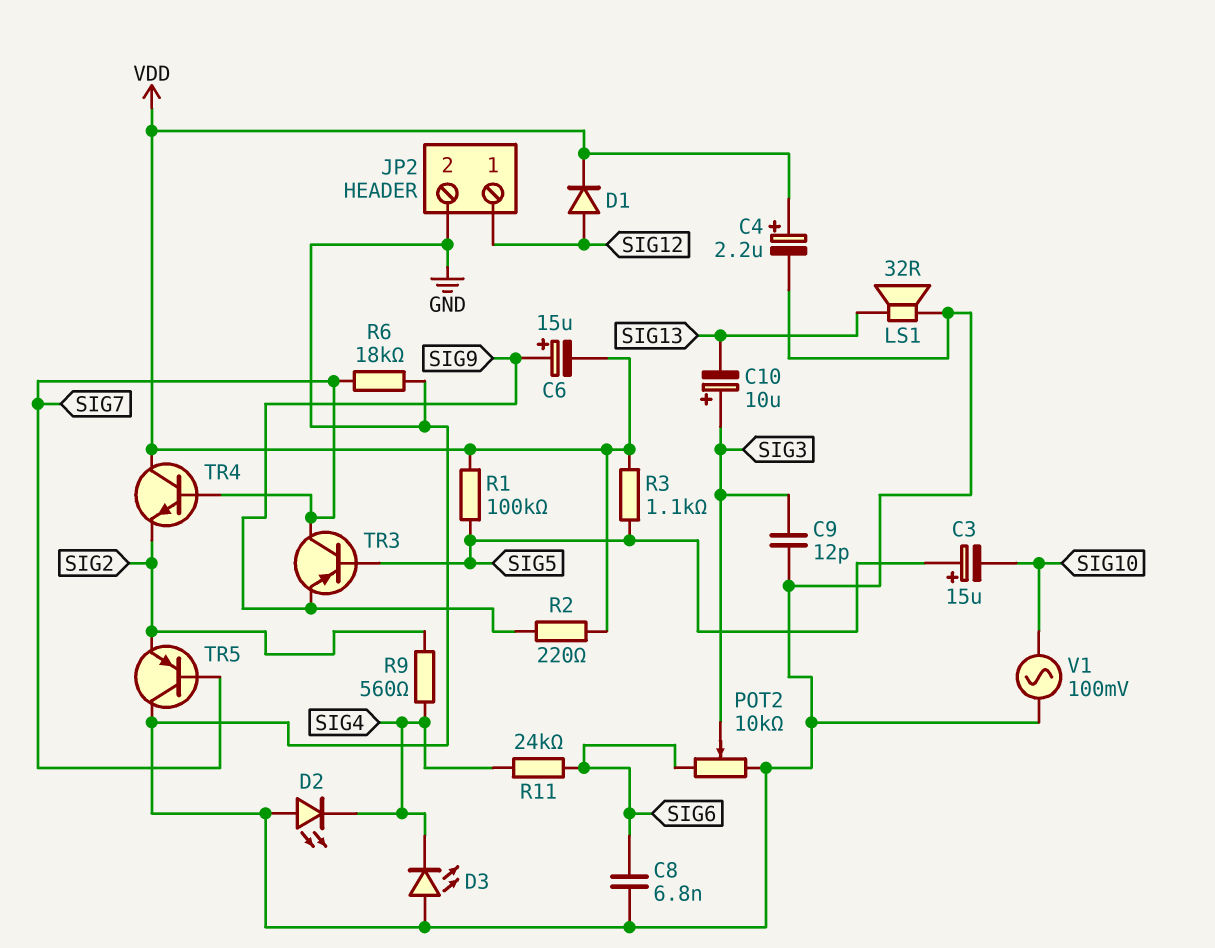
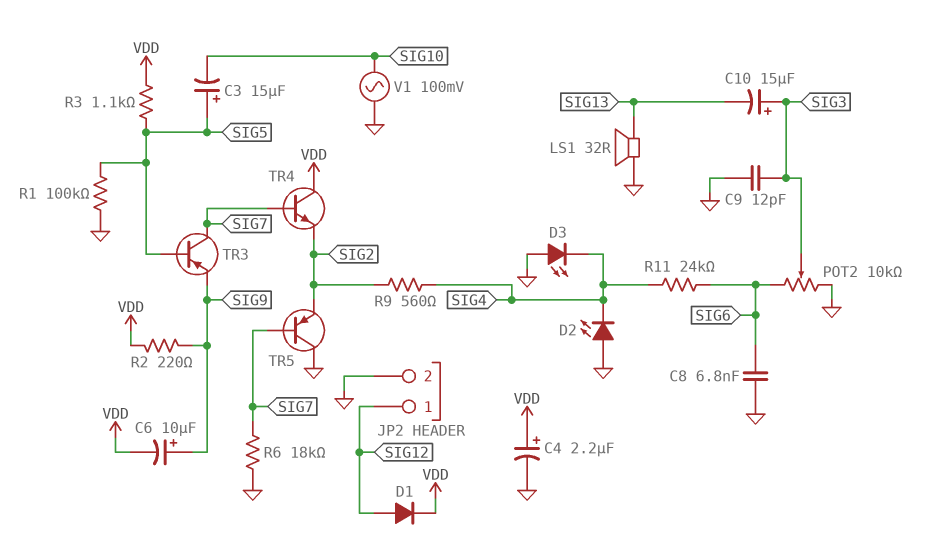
C6: 15uF (plus SIG9, minus VDD) -> 10uF (plus SIG9, minus VDD)
C10: 10uF (plus SIG3, minus SIG13) -> 15uF (plus SIG3, minus SIG13)
R1: 100k (SIG5, VDD) -> 100k (GND, SIG5)

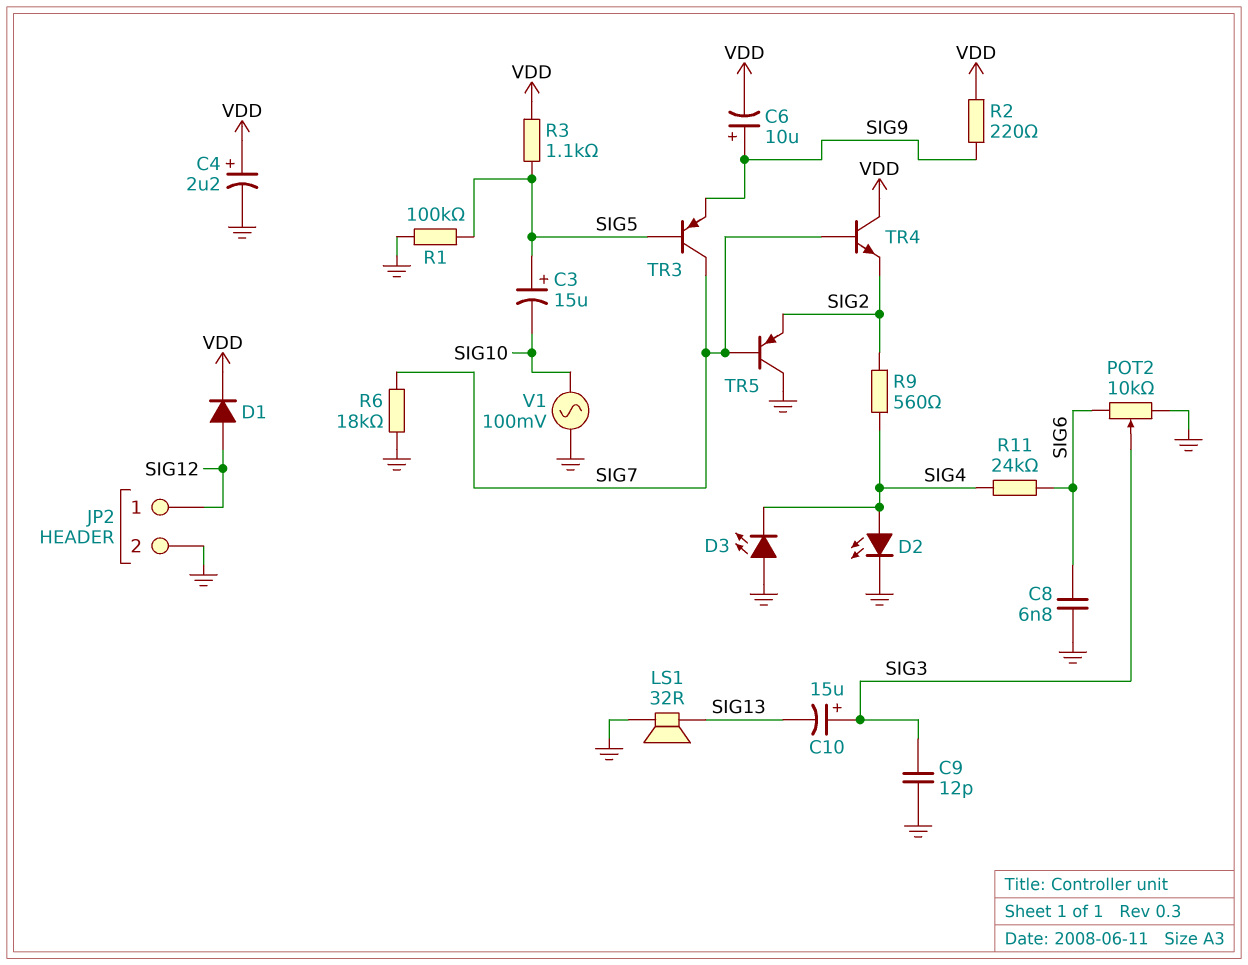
D2: LED (A GND, K SIG4) -> LED (A SIG4, K GND)

